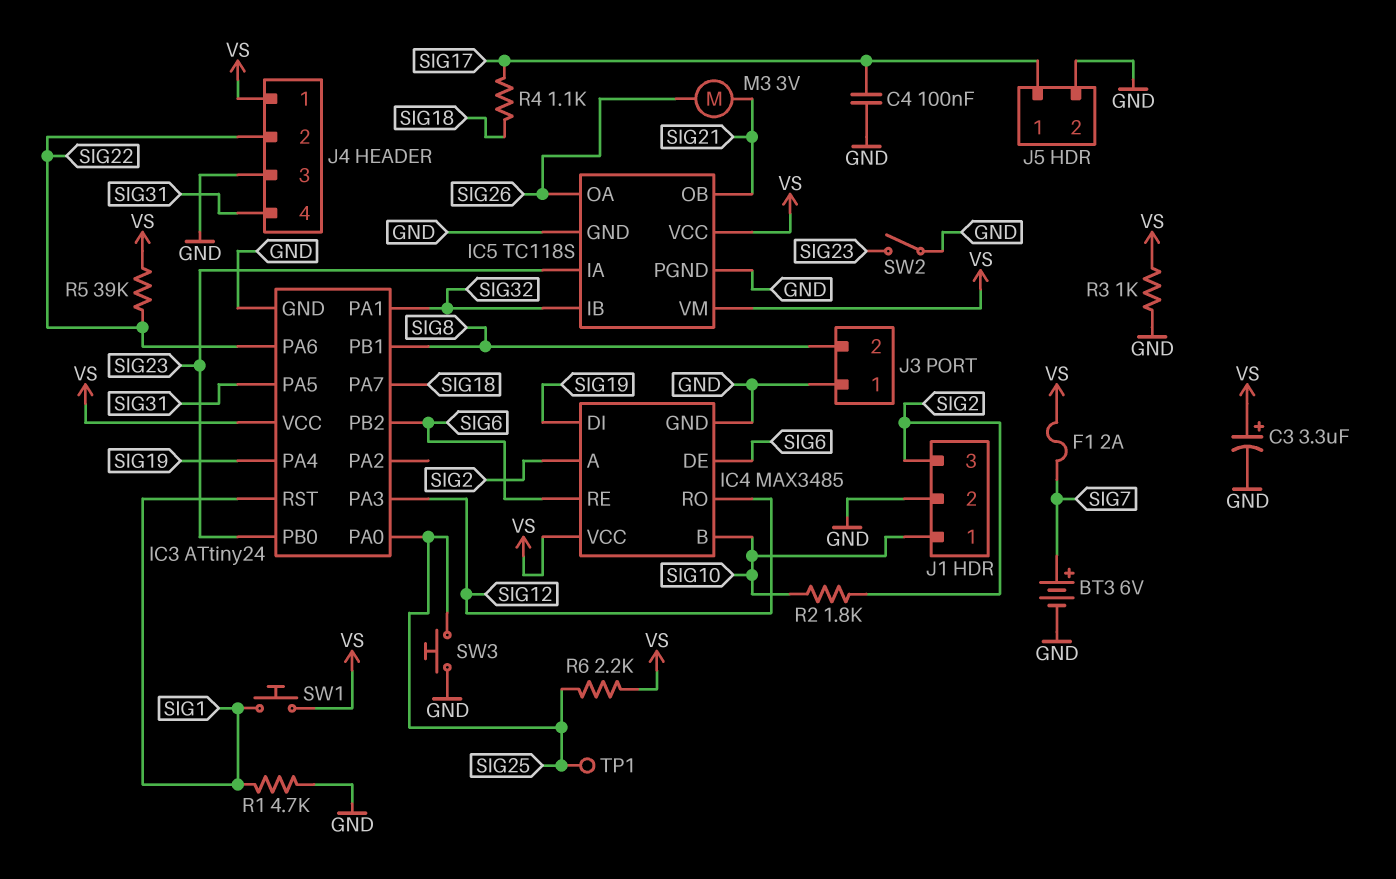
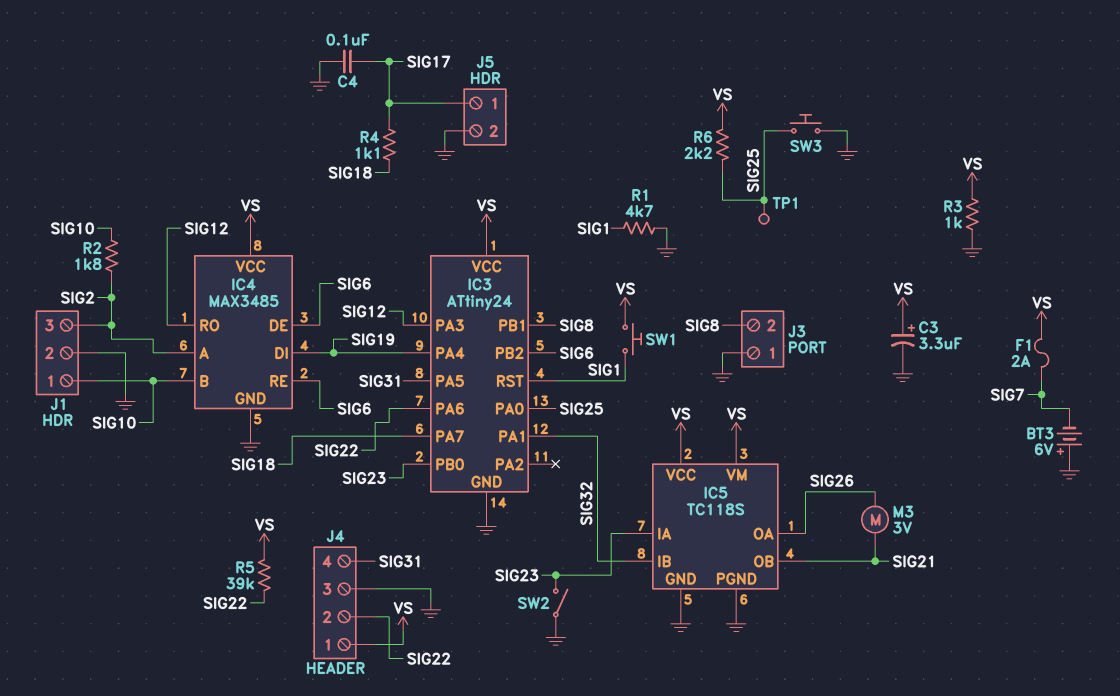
BT3: 6V (plus SIG7, minus GND) -> 6V (plus GND, minus SIG7)

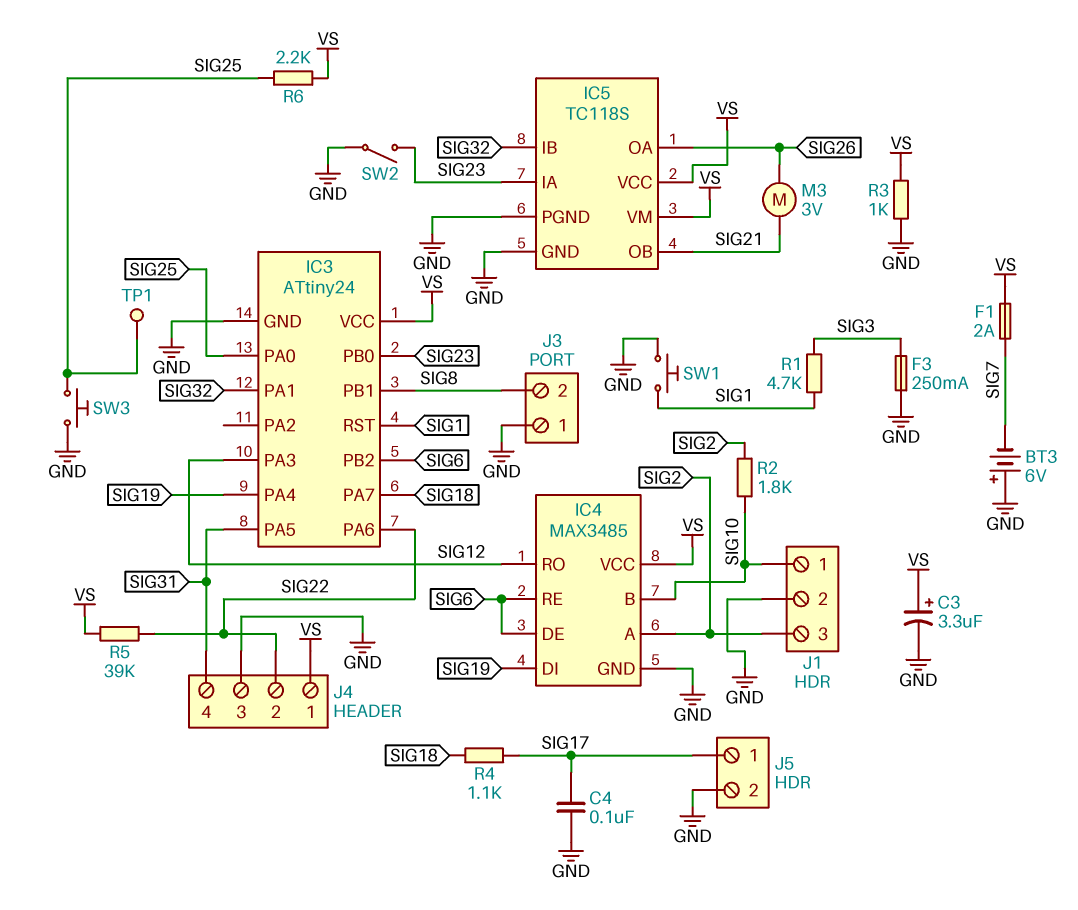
F3: none -> 250mA (GND, SIG3)
R1: 4.7k (GND, SIG1) -> 4.7k (SIG1, SIG3)
SW1: button (SIG1, VS) -> button (GND, SIG1)

